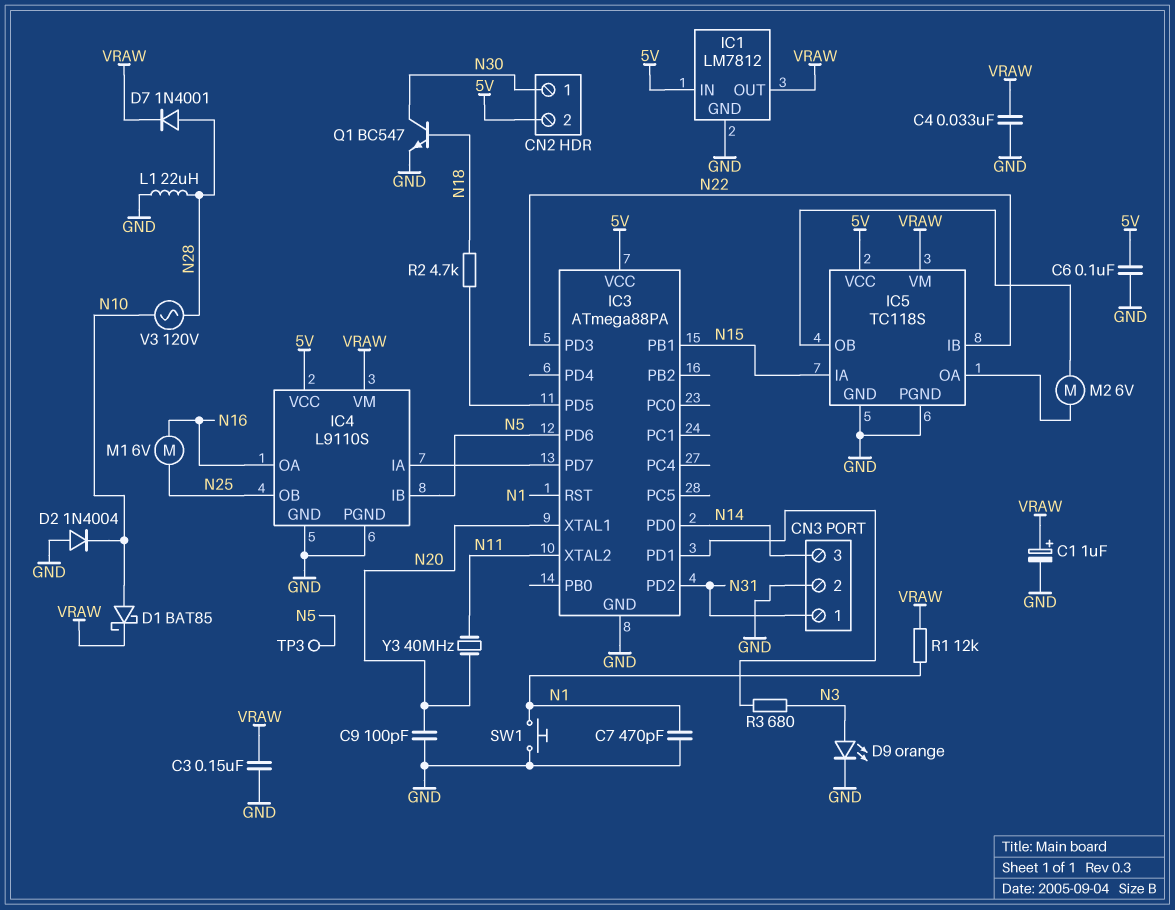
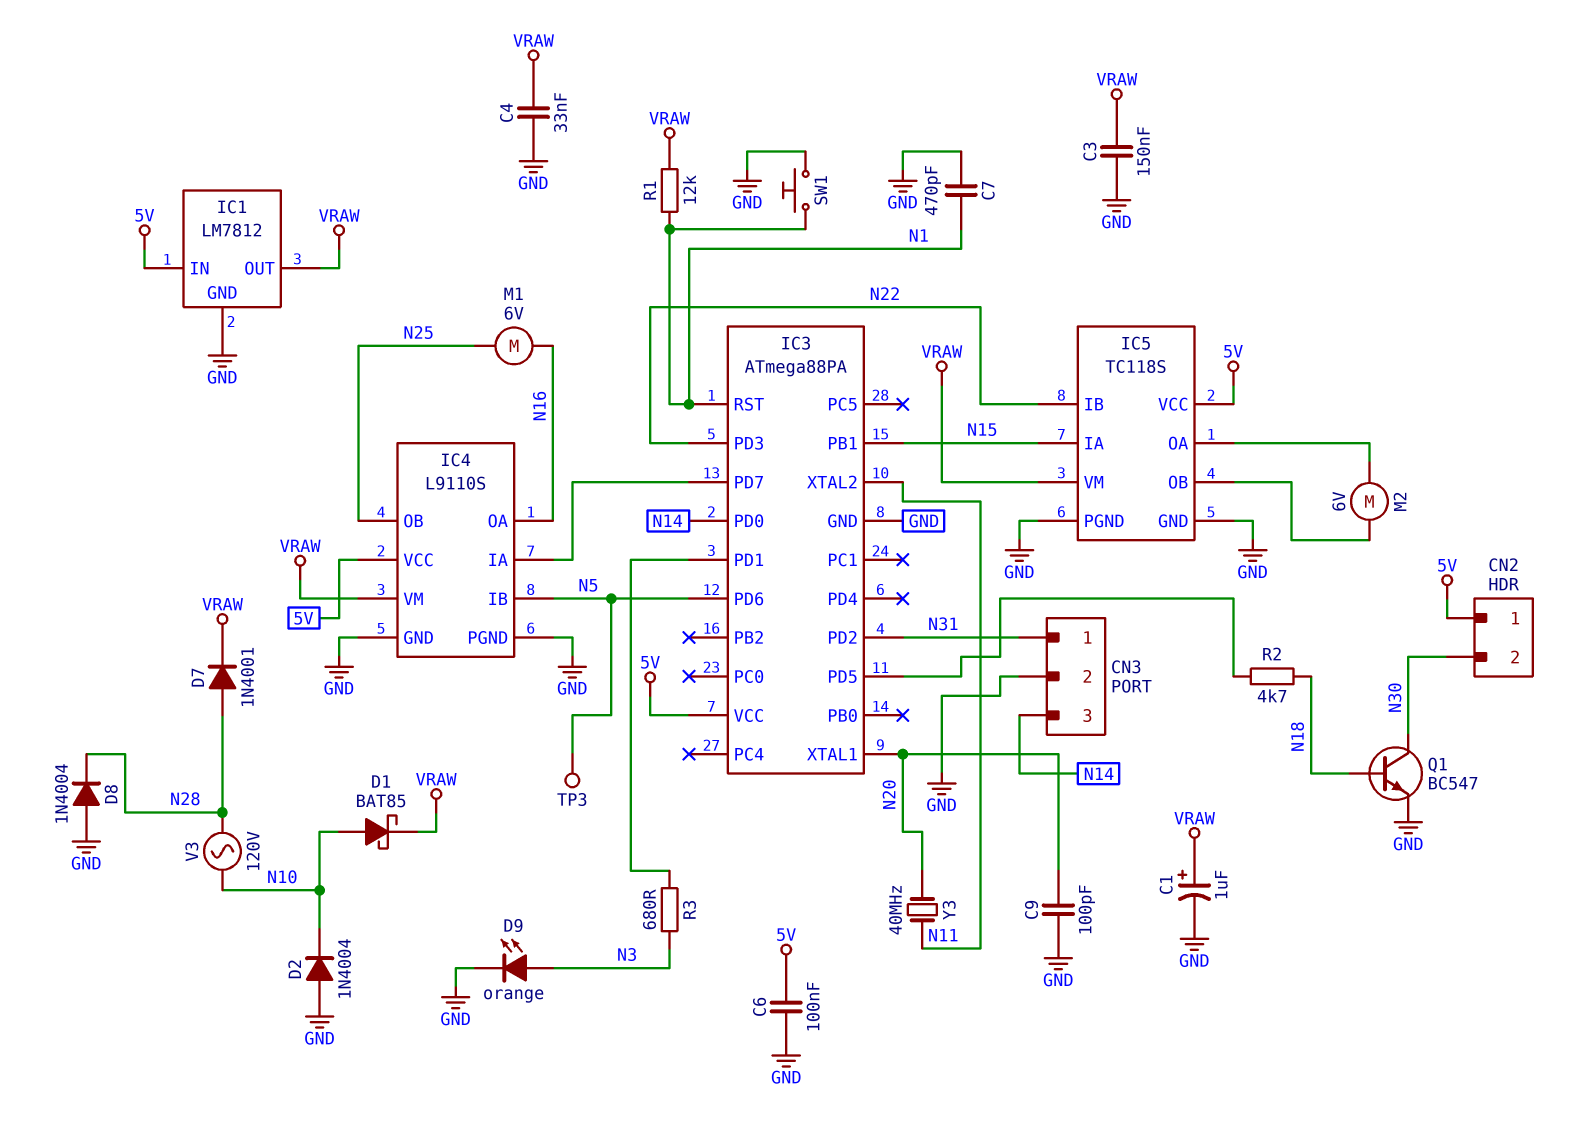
CN2 pin 1: N30 -> 5V
CN2 pin 2: 5V -> N30
D8: none -> diode 1N4004 (A GND, K N28)
L1: 22uH (GND, N28) -> none

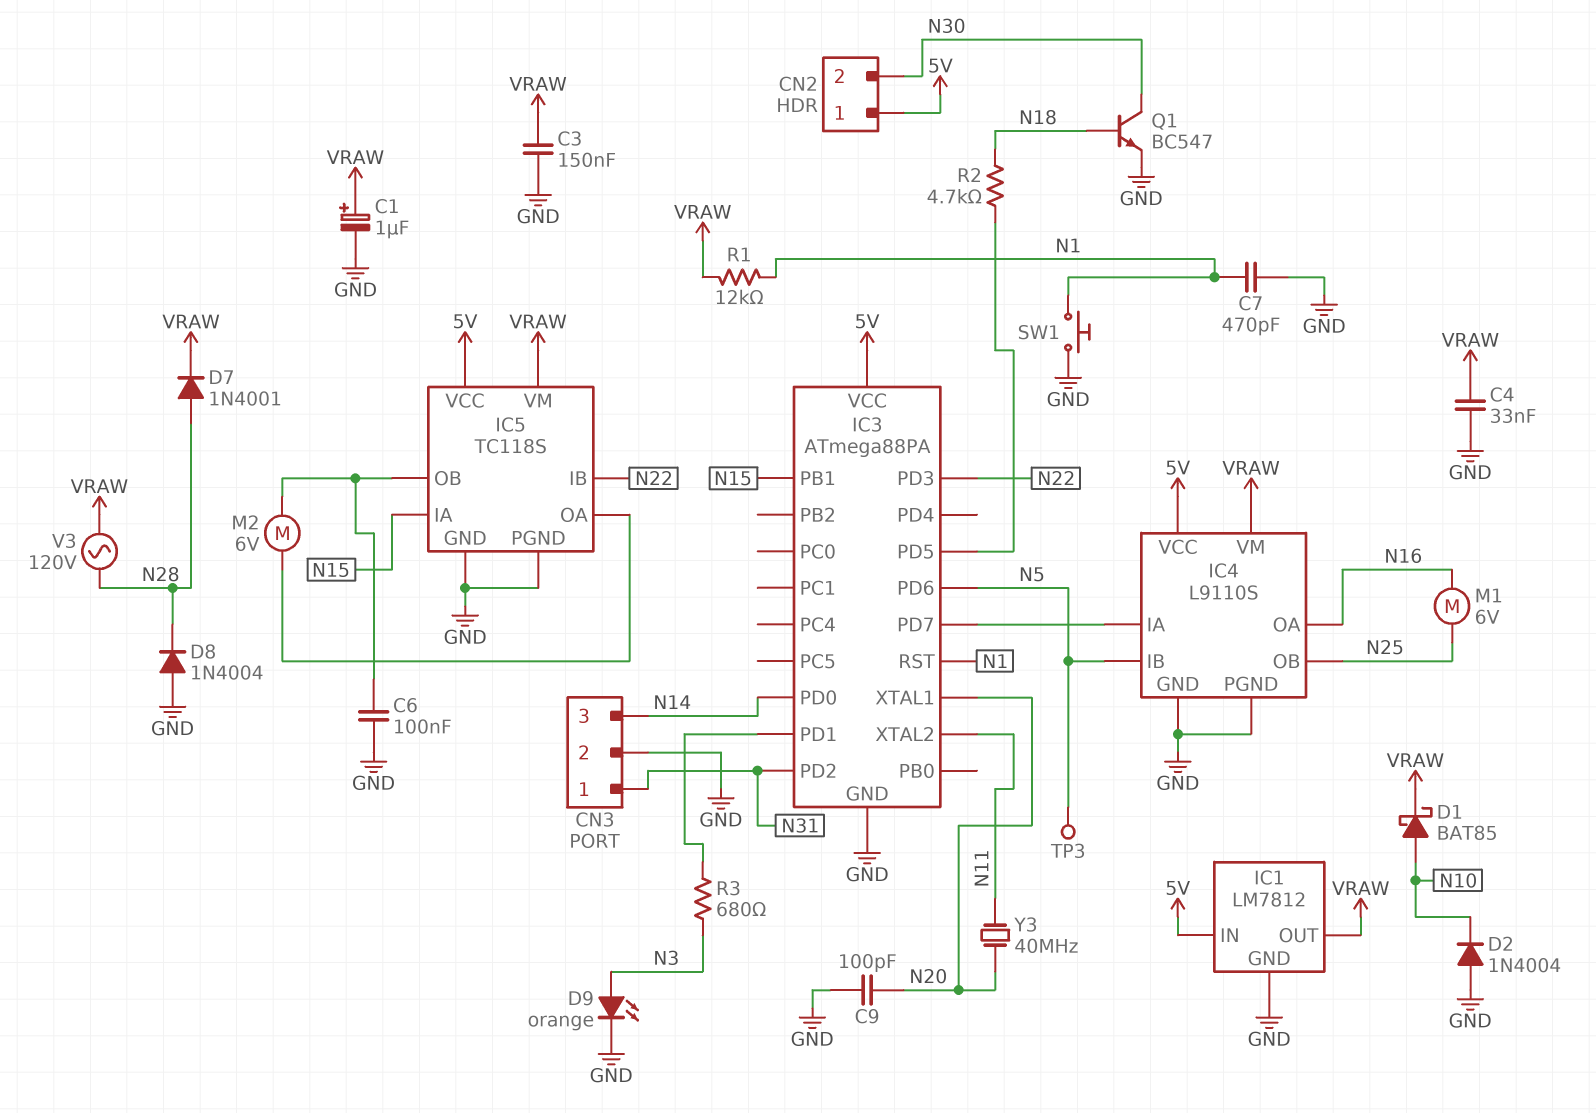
C6: 100nF (5V, GND) -> 100nF (GND, IC5/OB)
V3: AC 120V (N10, N28) -> AC 120V (N28, VRAW)

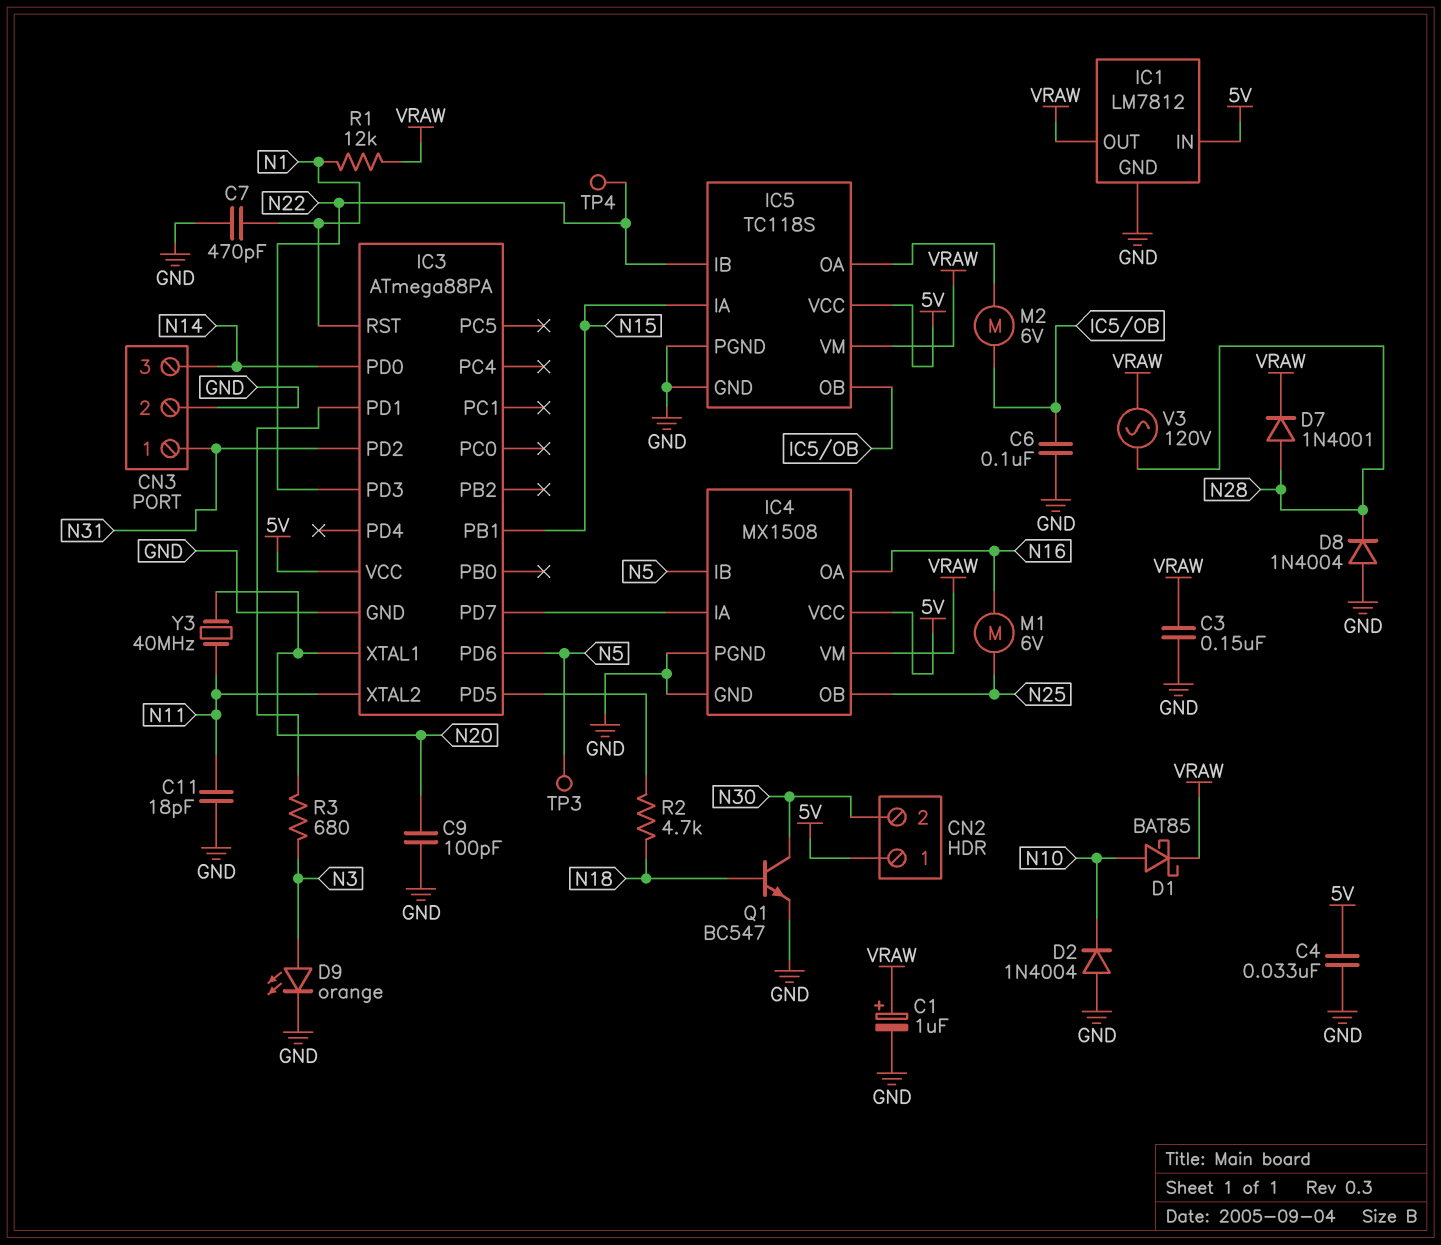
C4: 33nF (GND, VRAW) -> 33nF (5V, GND)
C11: none -> 18pF (GND, N11)
IC4: L9110S -> MX1508
SW1: button (GND, N1) -> none
TP4: none -> test point (N22)

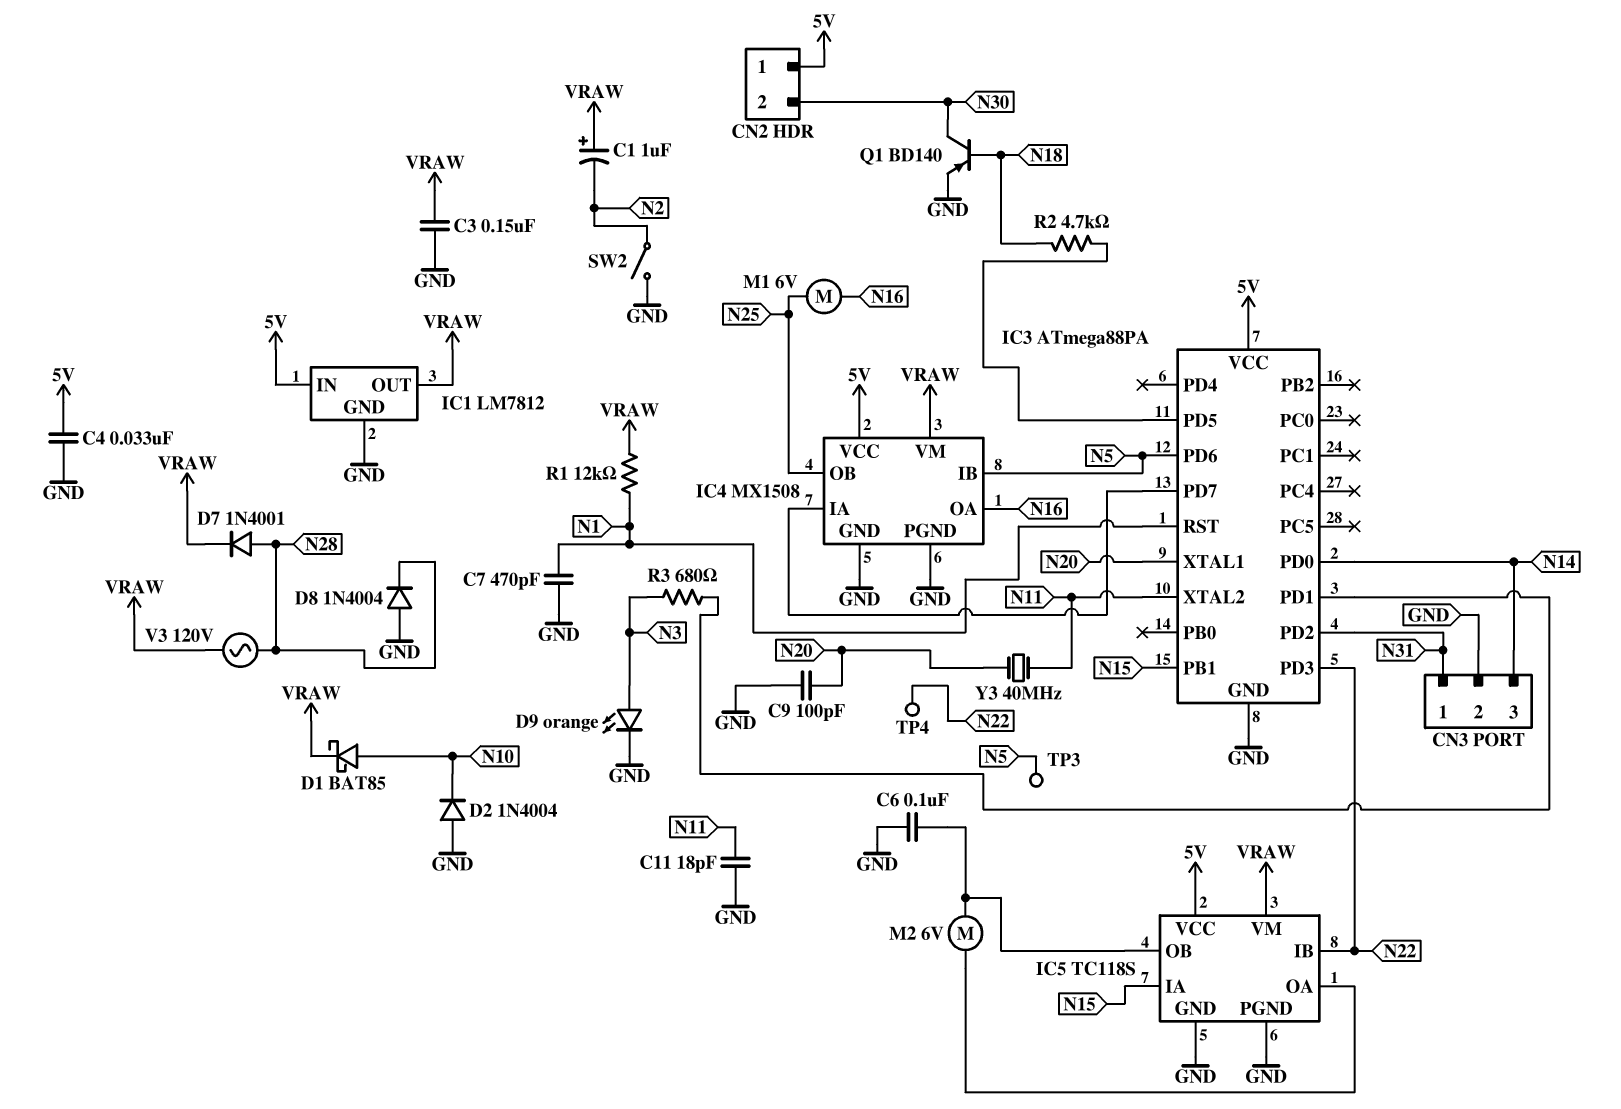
C1: 1uF (plus VRAW, minus GND) -> 1uF (plus VRAW, minus N2)
Q1: NPN BC547 (B N18, C N30, E GND) -> PNP BD140 (B N18, C N30, E GND)
SW2: none -> switch (GND, N2)

